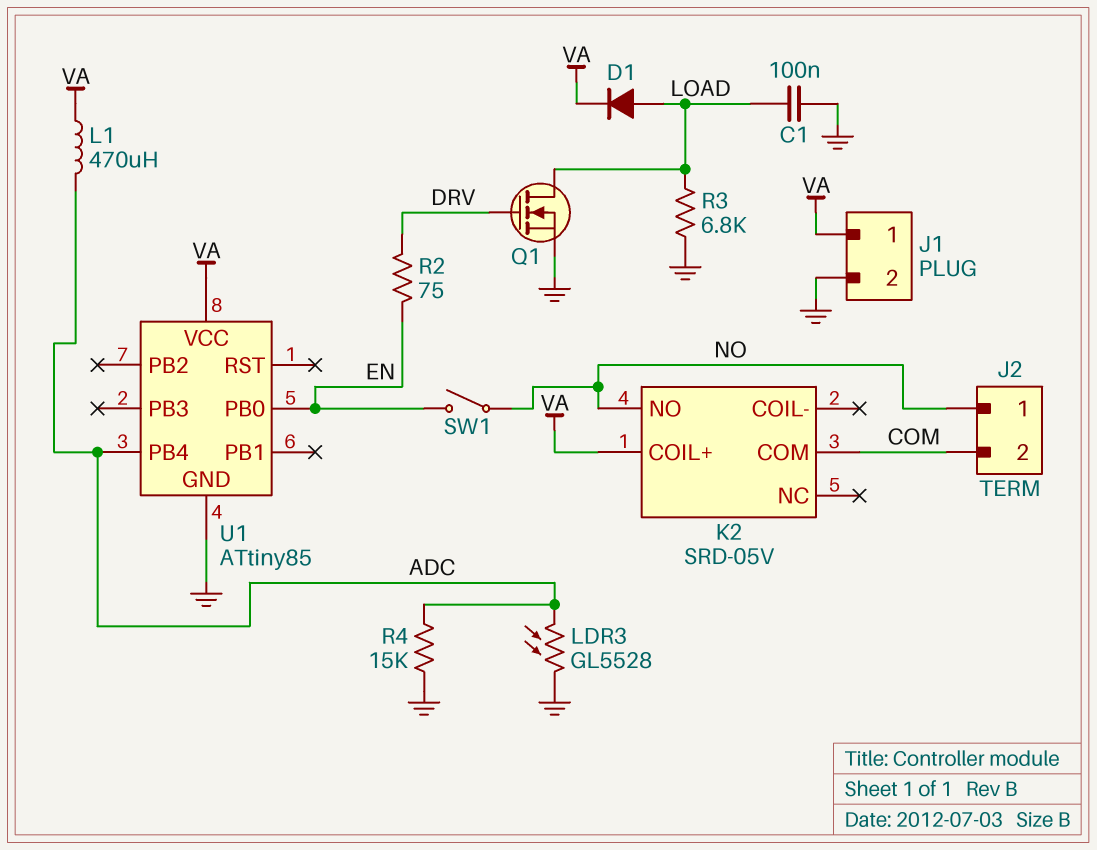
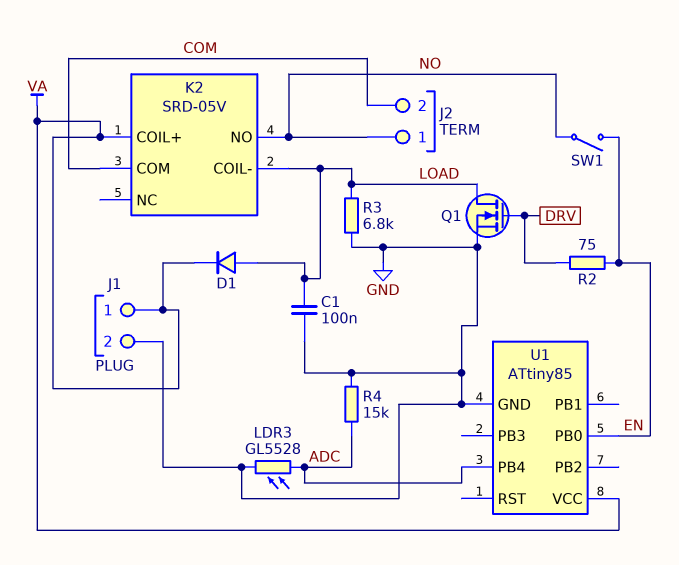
K2 pin COIL-: none -> LOAD
L1: 470uH (ADC, VA) -> none

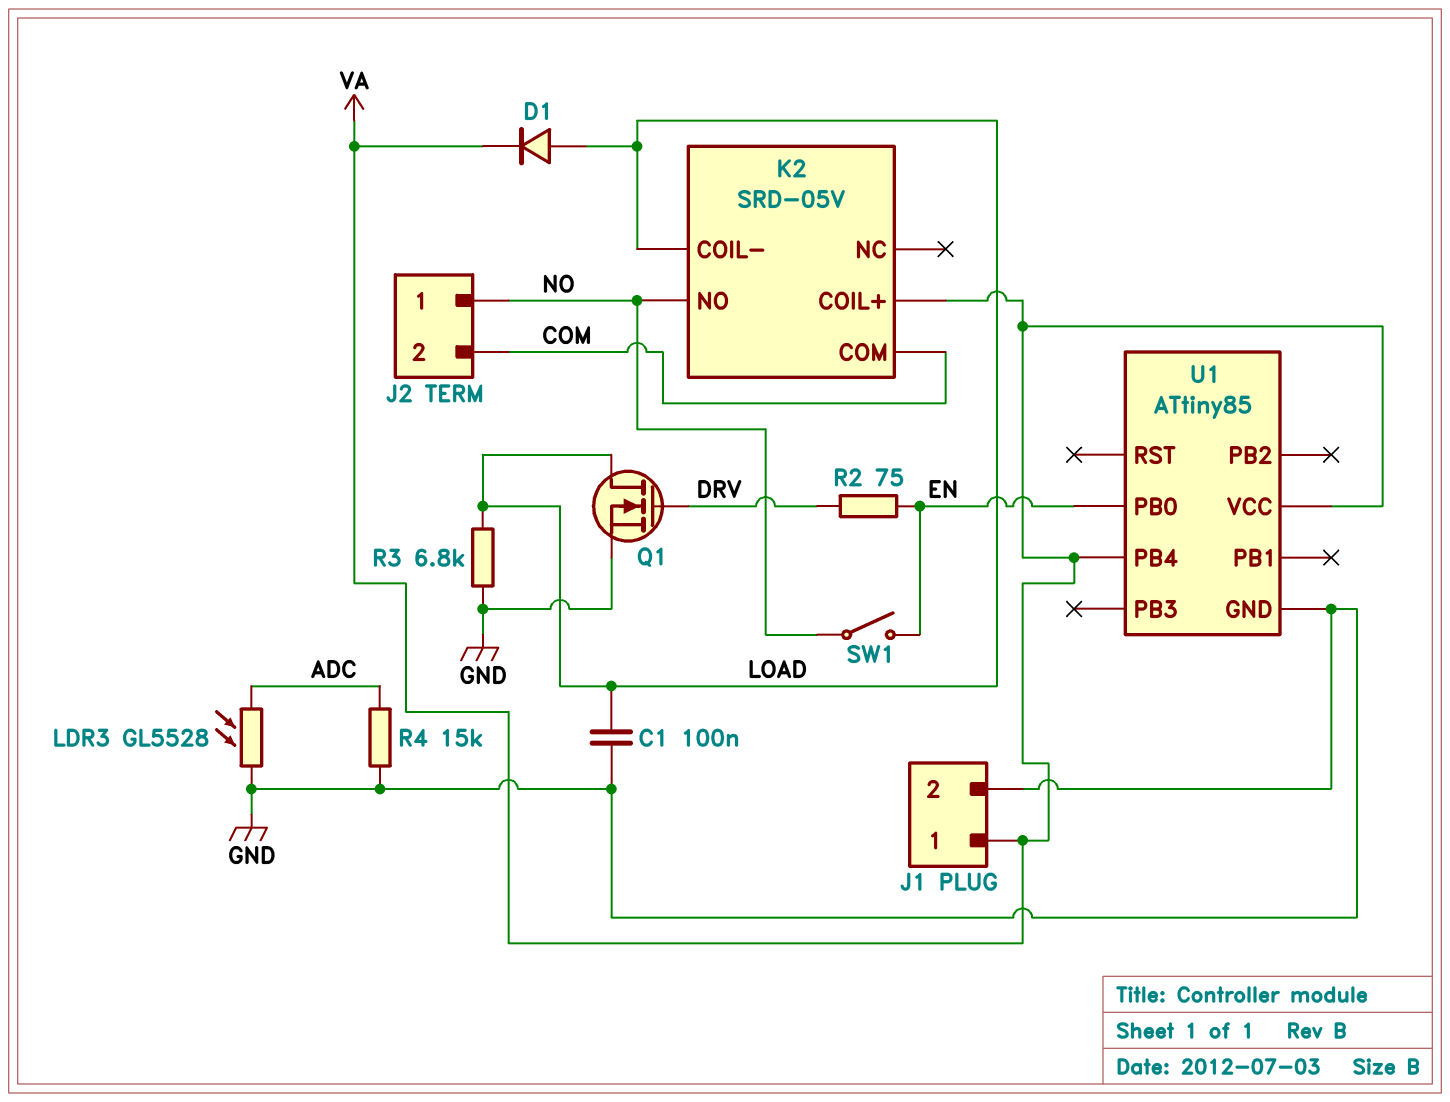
U1 pin PB4: ADC -> VA

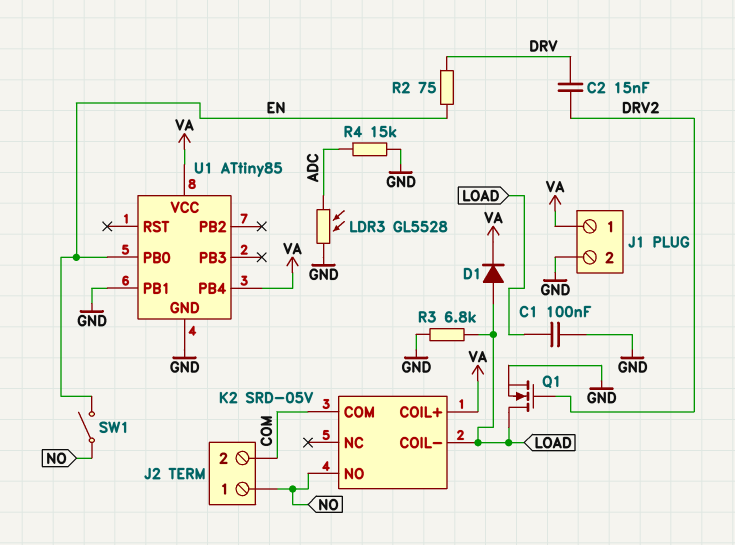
C2: none -> 15nF (DRV, DRV2)
Q1: NMOS (G DRV, D LOAD, S GND) -> NMOS (G DRV2, D LOAD, S GND)
U1 pin PB1: none -> GND

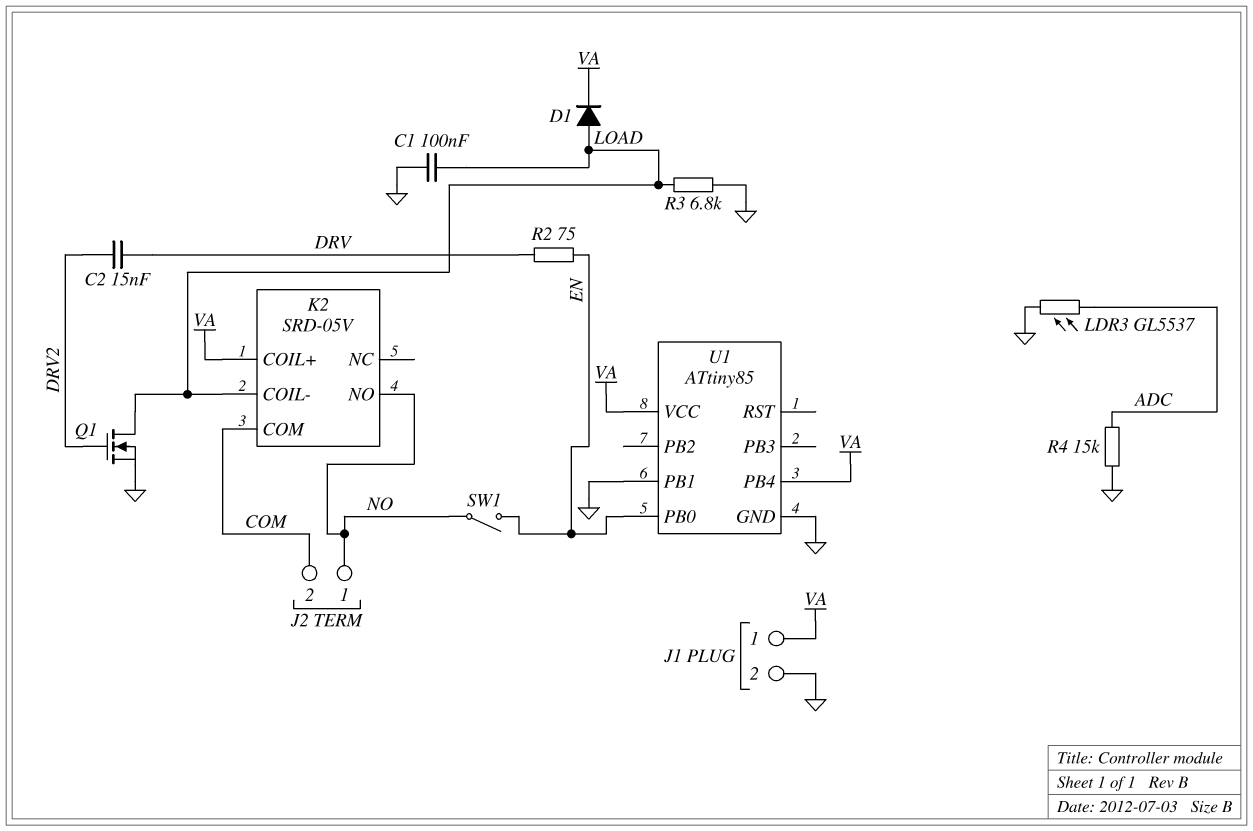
LDR3: GL5528 (ADC, GND) -> GL5537 (ADC, GND)

